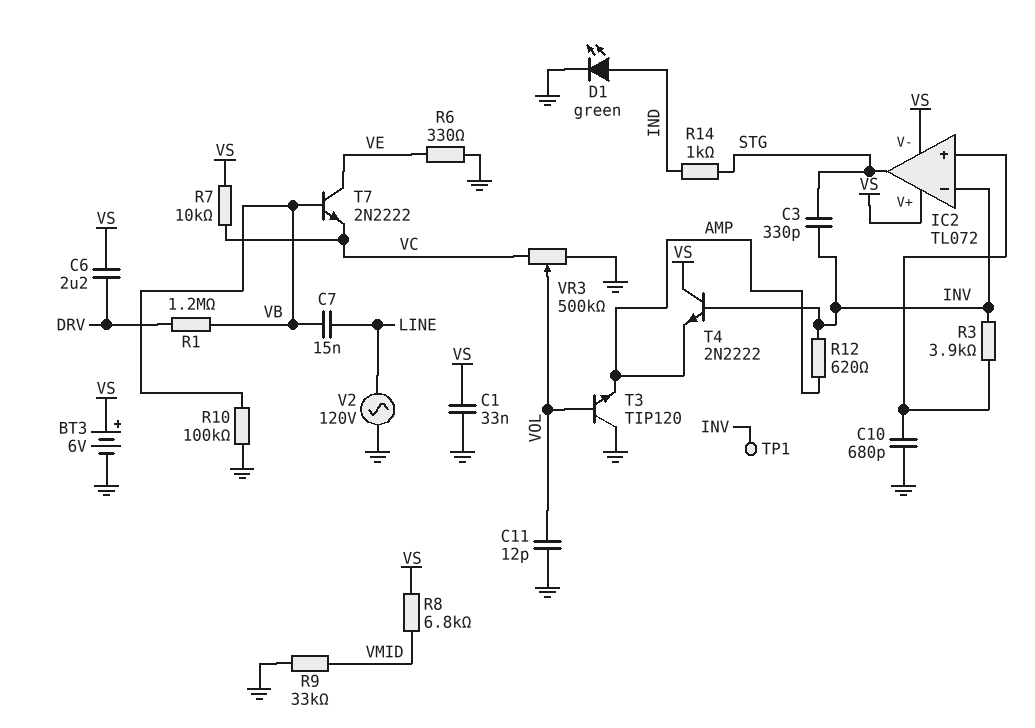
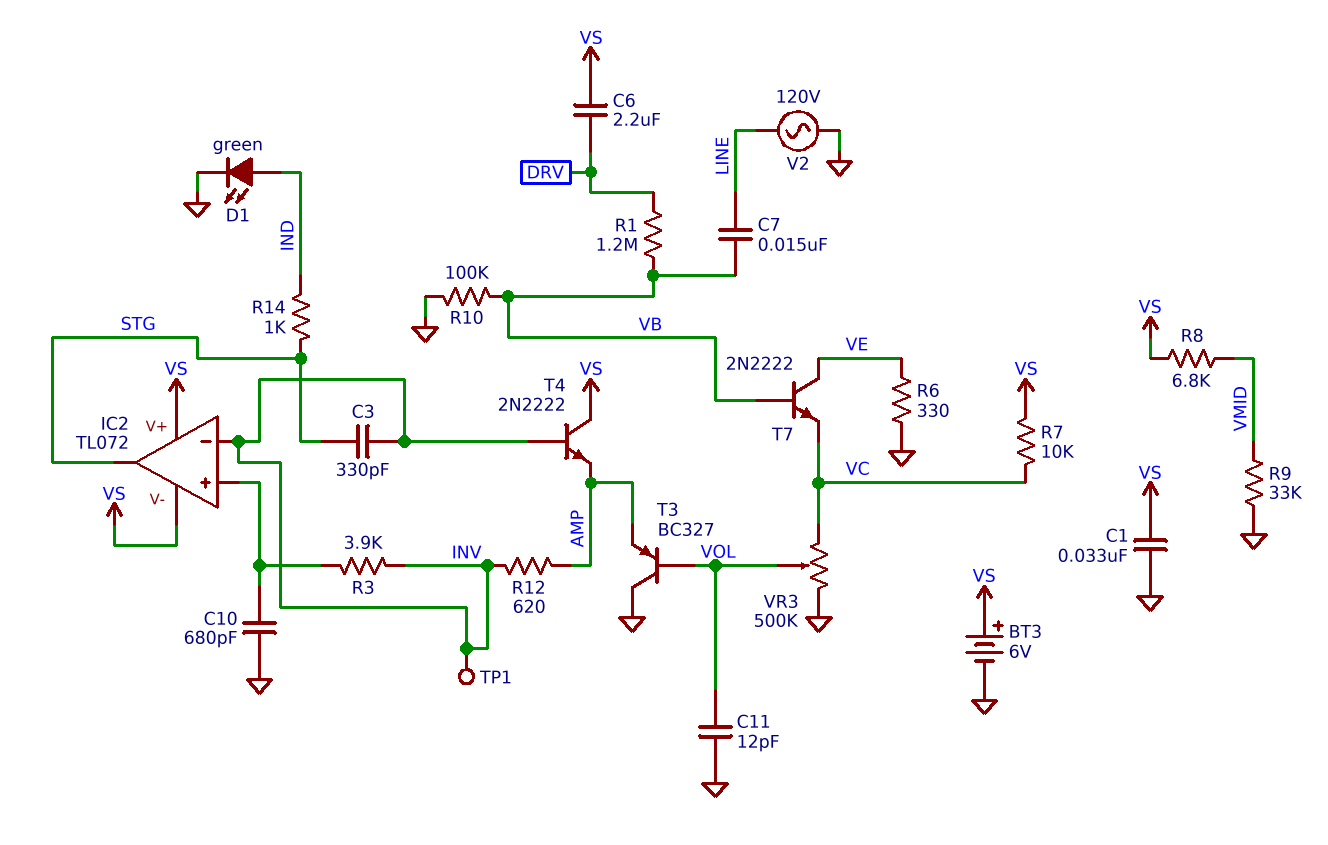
T3: NPN TIP120 (B VOL, C GND, E AMP) -> PNP BC327 (B VOL, C GND, E AMP)

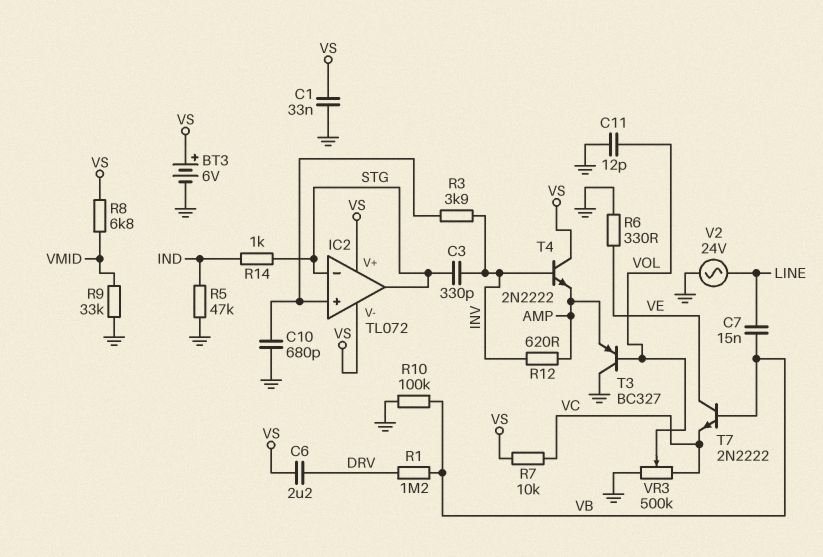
D1: LED green (A IND, K GND) -> none
IC2 pin in-: INV -> STG
R5: none -> 47k (GND, IND)
TP1: test point (INV) -> none
V2: AC 120V (GND, LINE) -> AC 24V (GND, LINE)

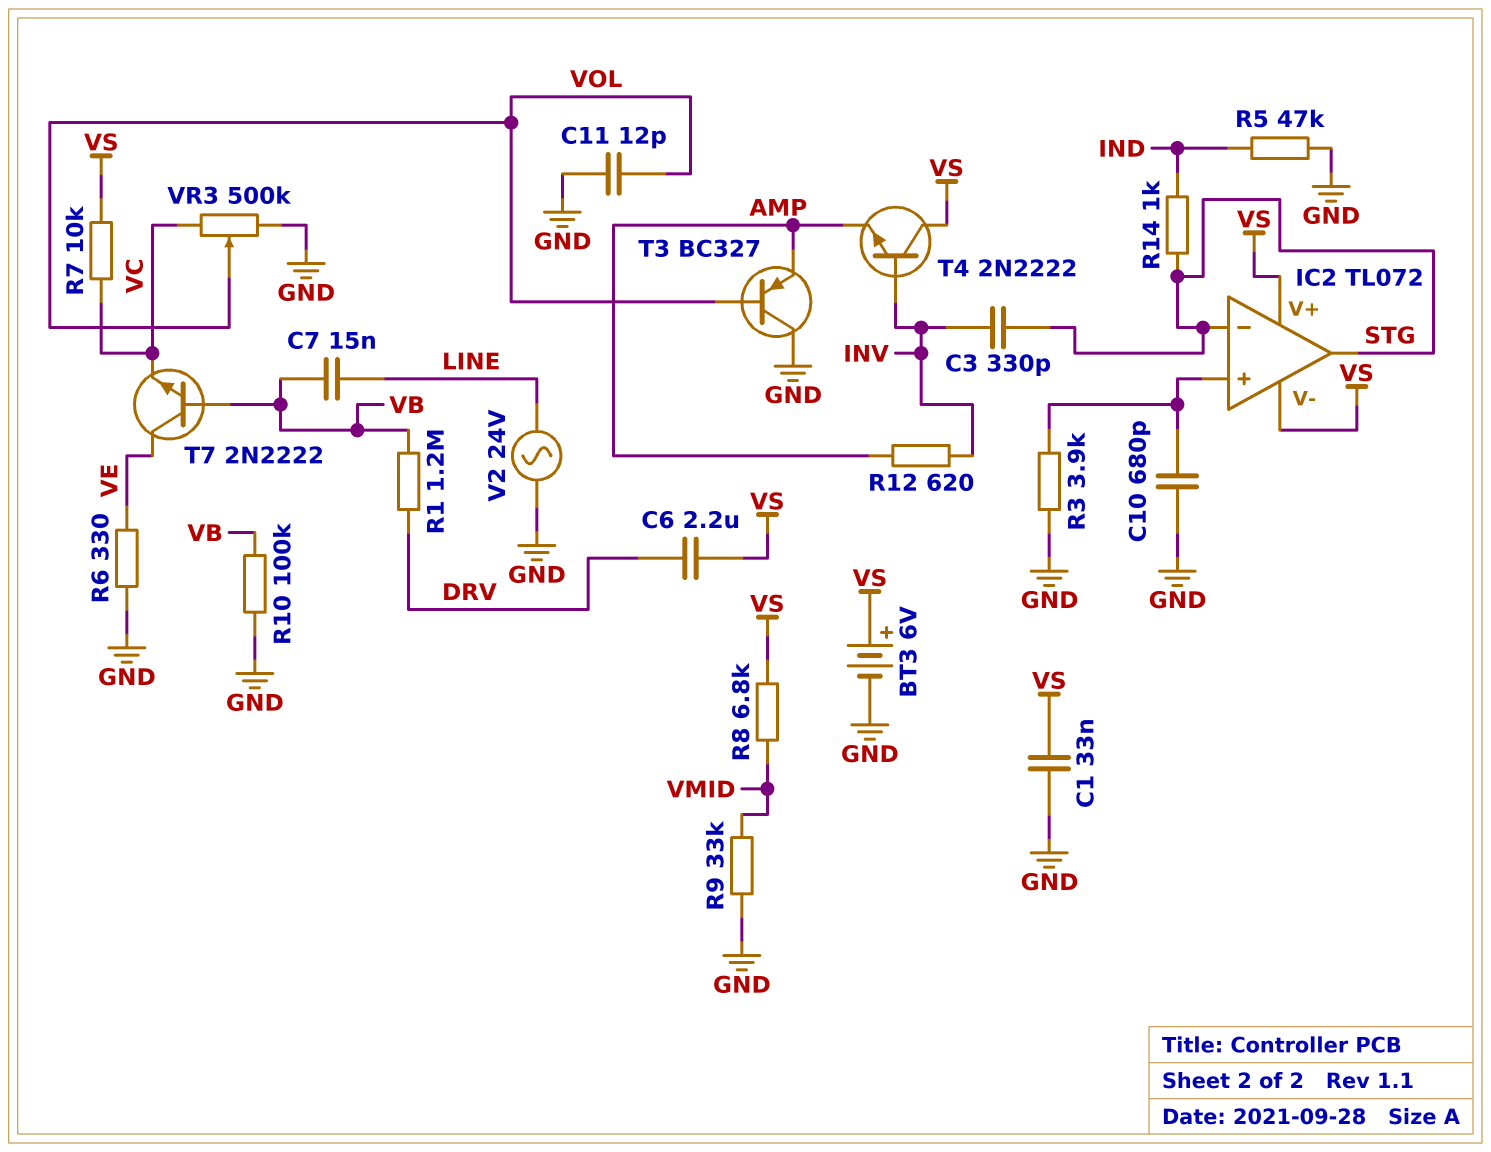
R3: 3.9k (IC2/in+, INV) -> 3.9k (GND, IC2/in+)

